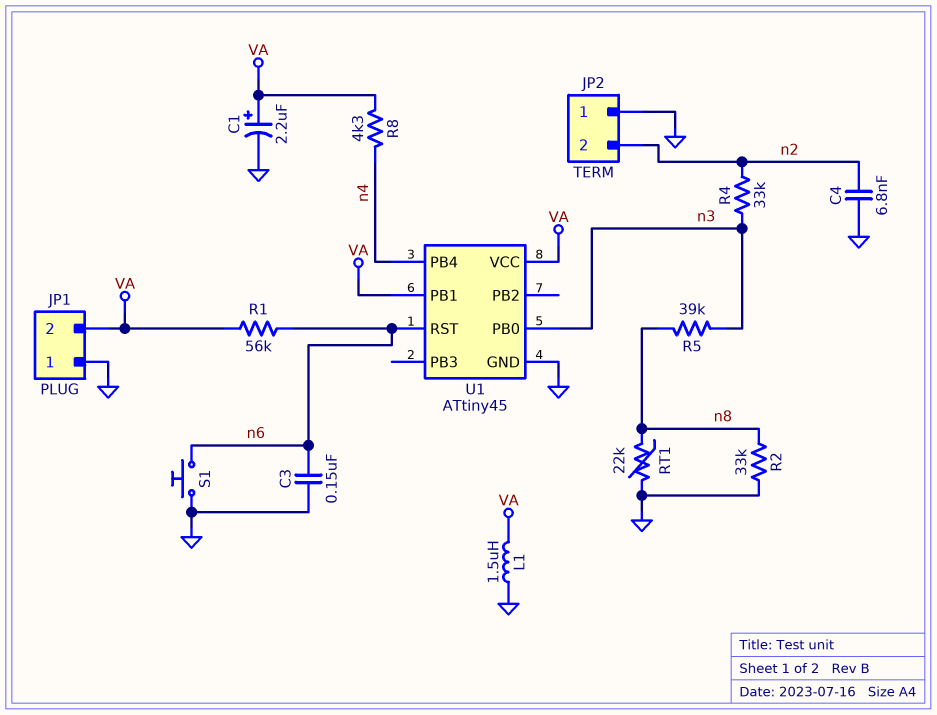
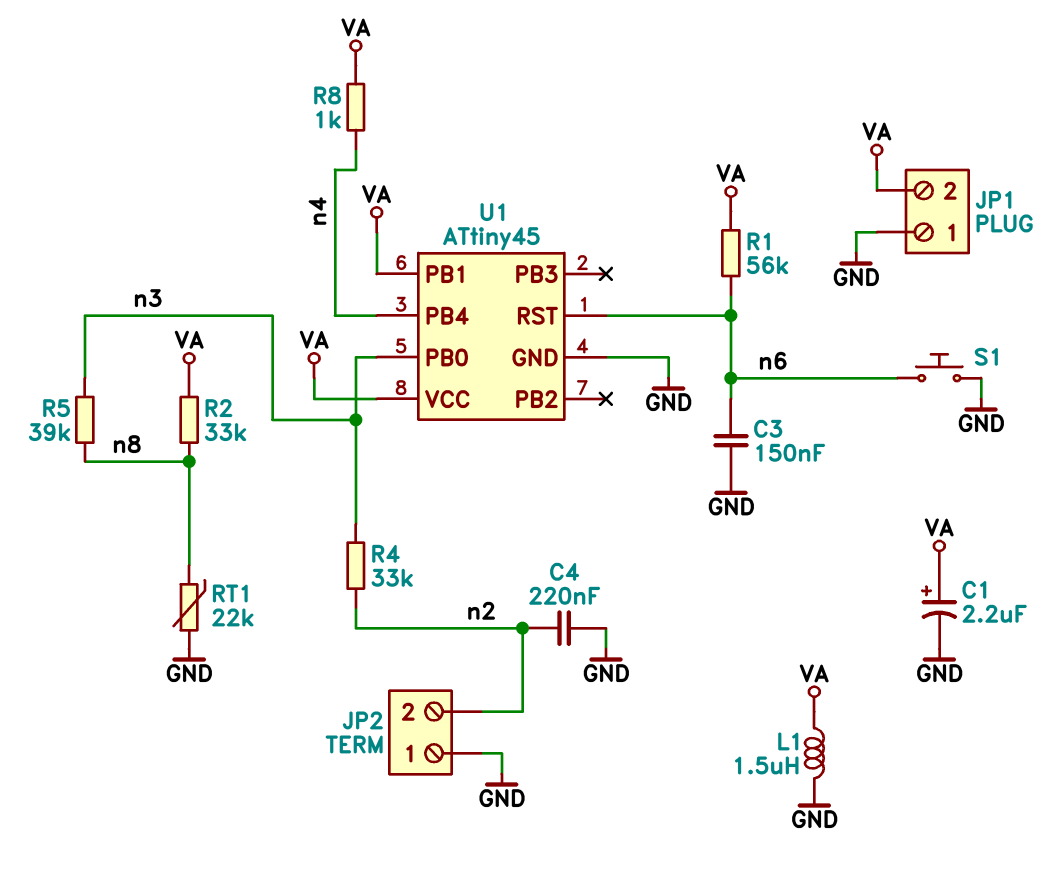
C4: 6.8nF (GND, n2) -> 220nF (GND, n2)
R2: 33k (GND, n8) -> 33k (VA, n8)
R8: 4.3k (VA, n4) -> 1k (VA, n4)

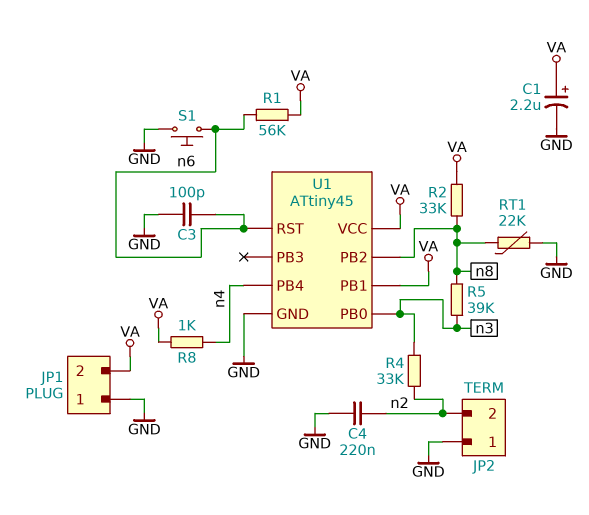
C3: 150nF (GND, n6) -> 100pF (GND, n6)
L1: 1.5uH (GND, VA) -> none
U1 pin PB2: none -> n8

